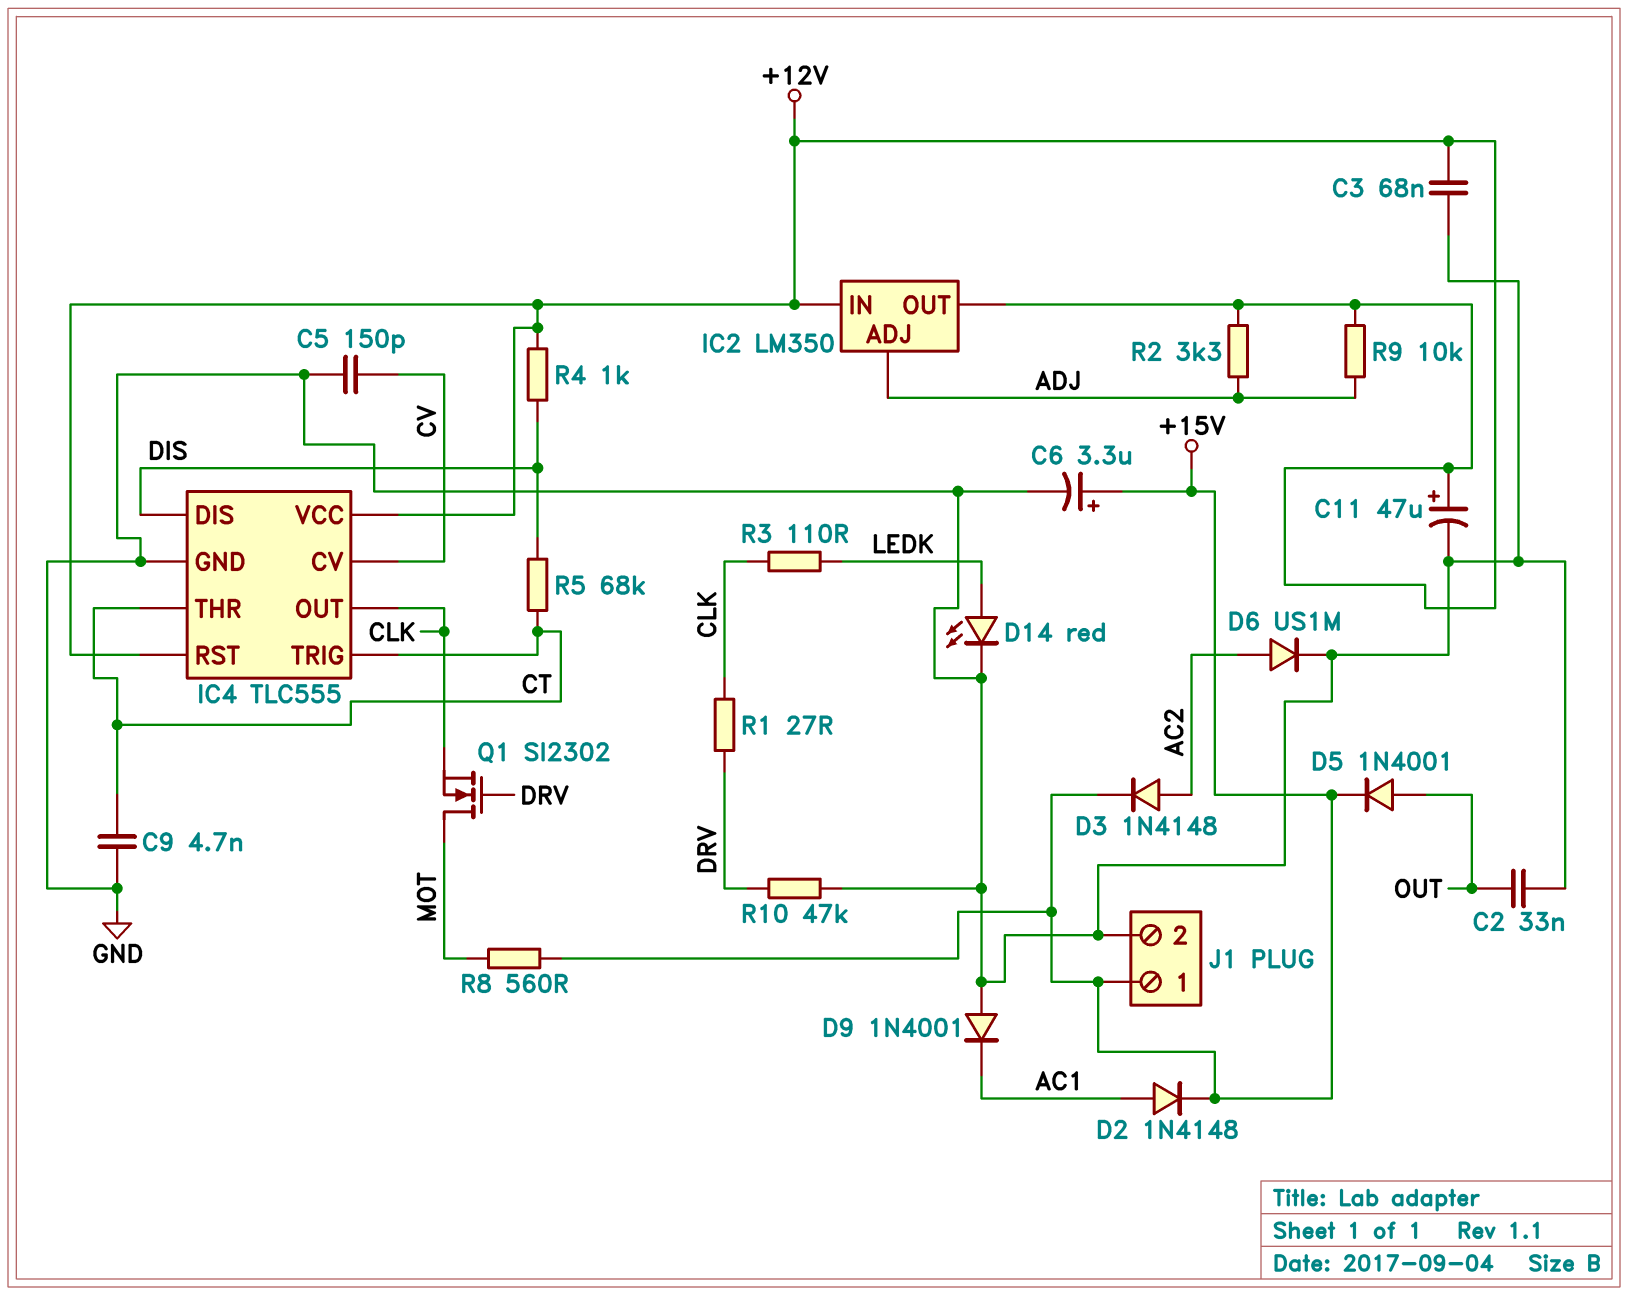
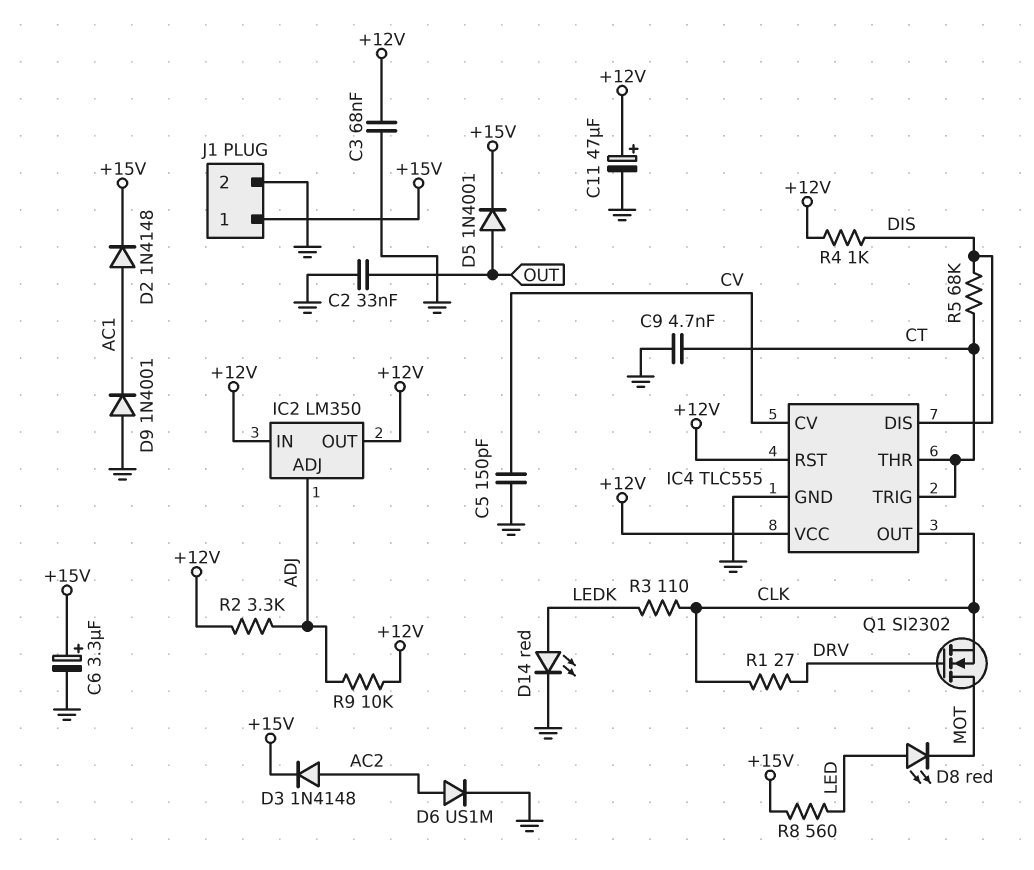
D8: none -> LED red (A LED, K MOT)
R8: 560 (+15V, MOT) -> 560 (+15V, LED)
R10: 47k (DRV, GND) -> none

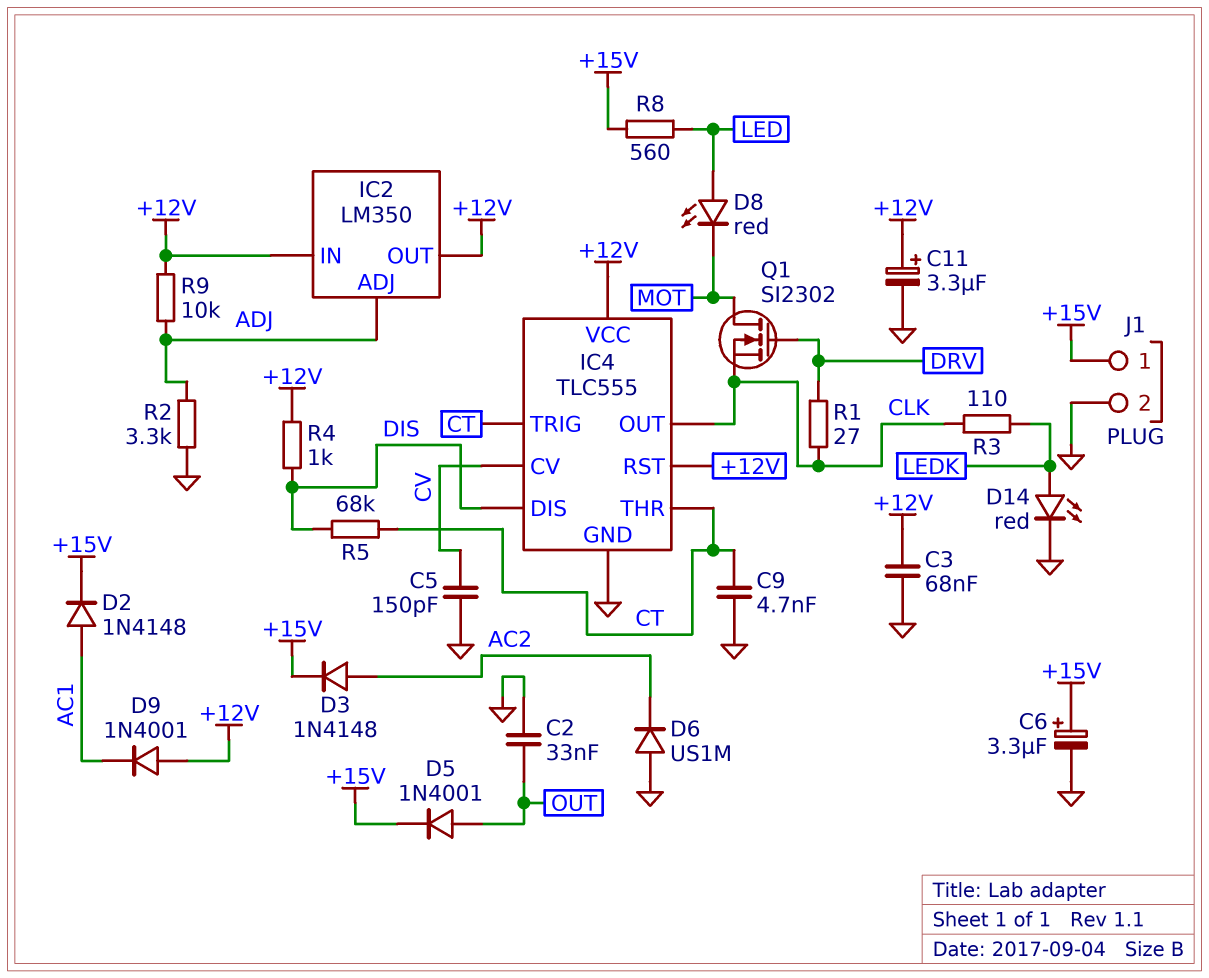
C11: 47uF (plus +12V, minus GND) -> 3.3uF (plus +12V, minus GND)
D6: diode US1M (A AC2, K GND) -> diode US1M (A GND, K AC2)
D9: diode 1N4001 (A GND, K AC1) -> diode 1N4001 (A +12V, K AC1)
R2: 3.3k (+12V, ADJ) -> 3.3k (ADJ, GND)

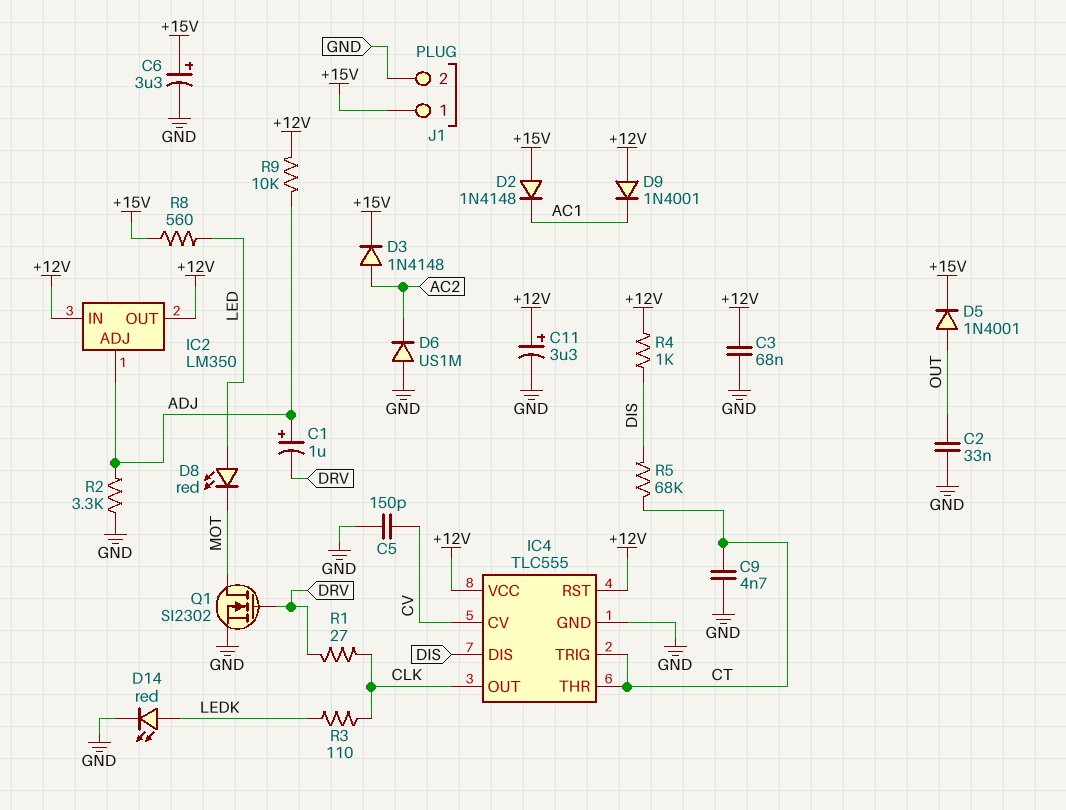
C1: none -> 1uF (plus ADJ, minus DRV)
D2: diode 1N4148 (A AC1, K +15V) -> diode 1N4148 (A +15V, K AC1)
Q1: NMOS SI2302 (G DRV, D MOT, S CLK) -> NMOS SI2302 (G DRV, D MOT, S GND)

